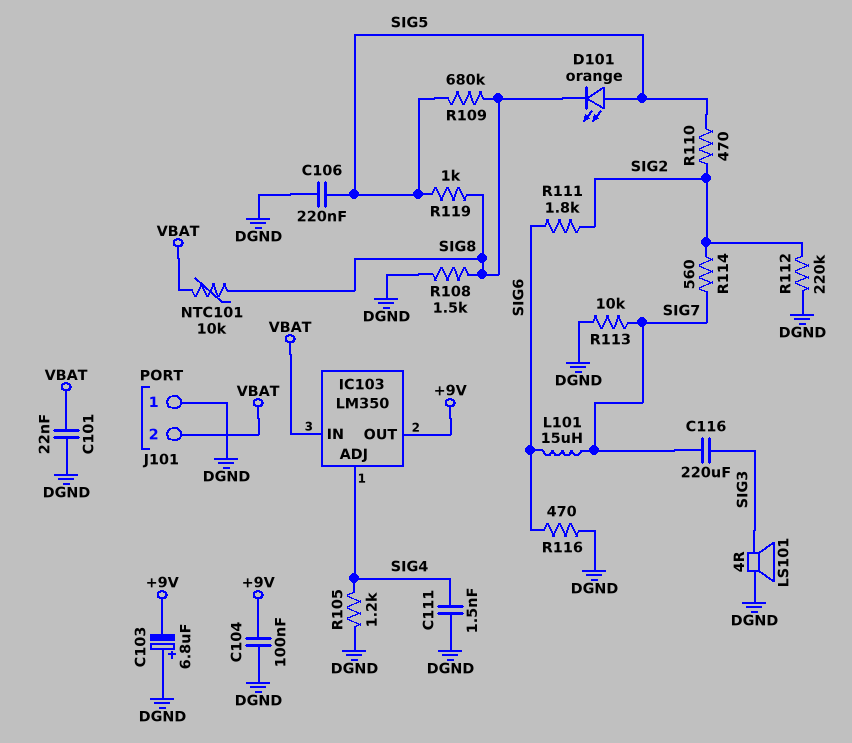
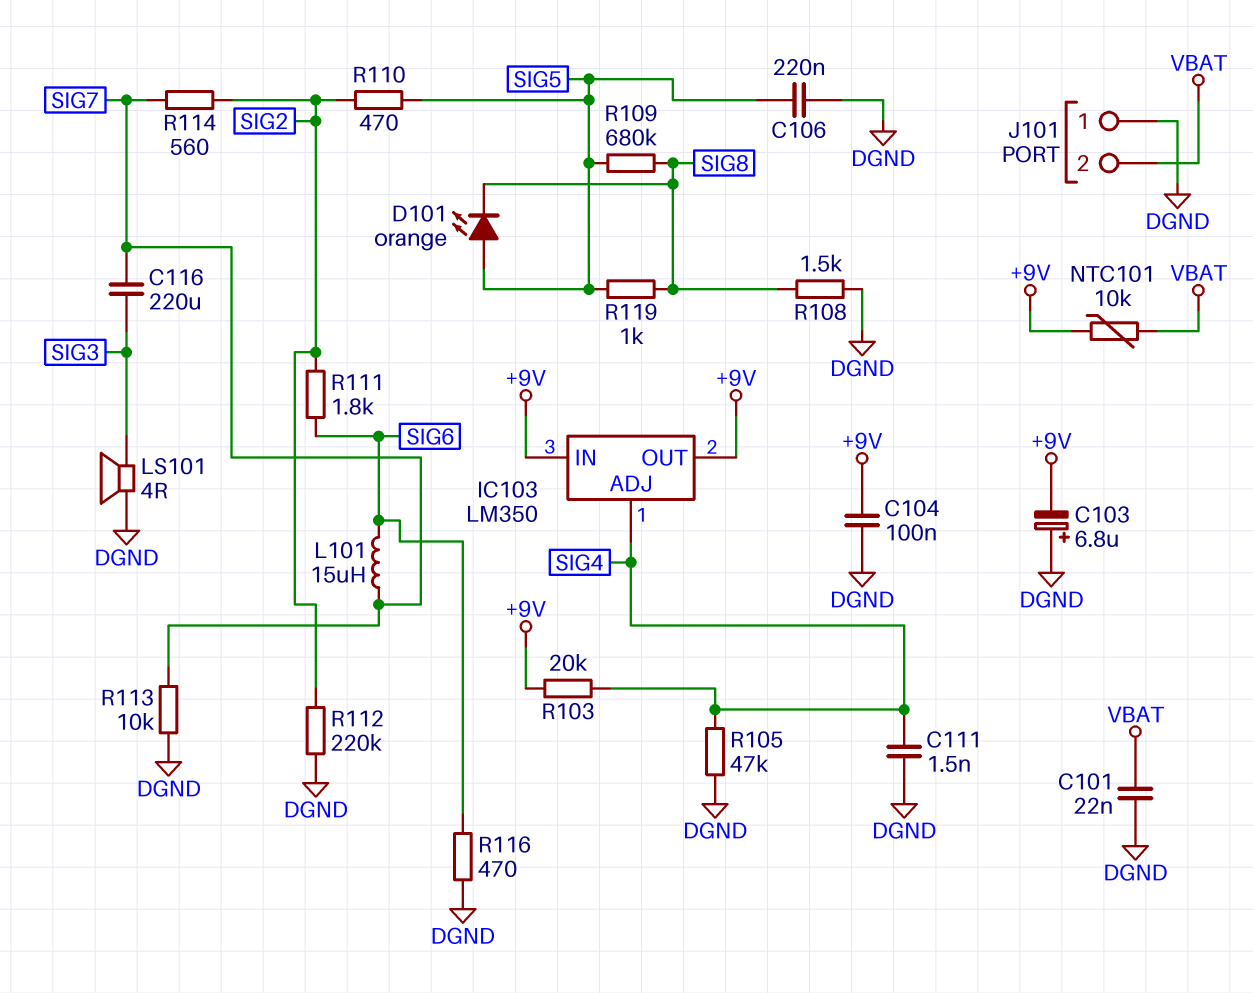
IC103 pin IN: VBAT -> +9V
NTC101: 10k (SIG8, VBAT) -> 10k (+9V, VBAT)
R103: none -> 20k (+9V, SIG4)
R105: 1.2k (DGND, SIG4) -> 47k (DGND, SIG4)

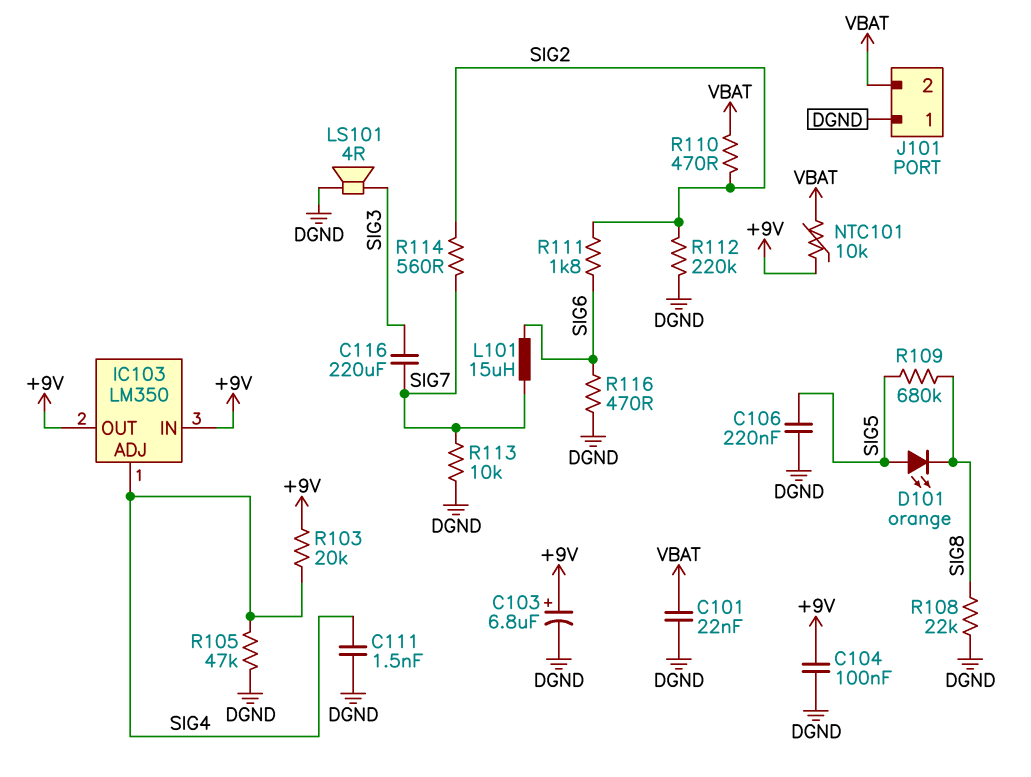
C103: 6.8uF (plus DGND, minus +9V) -> 6.8uF (plus +9V, minus DGND)
R108: 1.5k (DGND, SIG8) -> 22k (DGND, SIG8)
R110: 470 (SIG2, SIG5) -> 470 (SIG2, VBAT)
R119: 1k (SIG5, SIG8) -> none

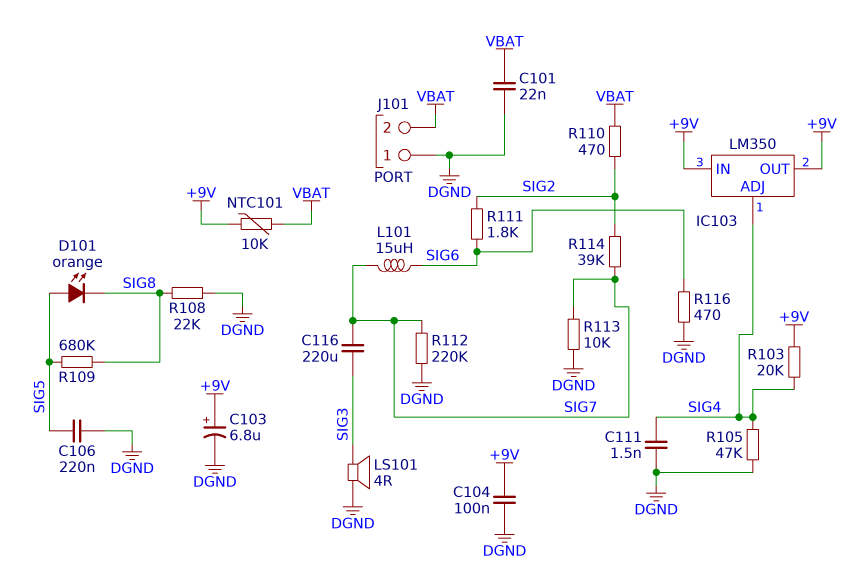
R112: 220k (DGND, SIG2) -> 220k (DGND, SIG7)
R114: 560 (SIG2, SIG7) -> 39k (SIG2, SIG7)

